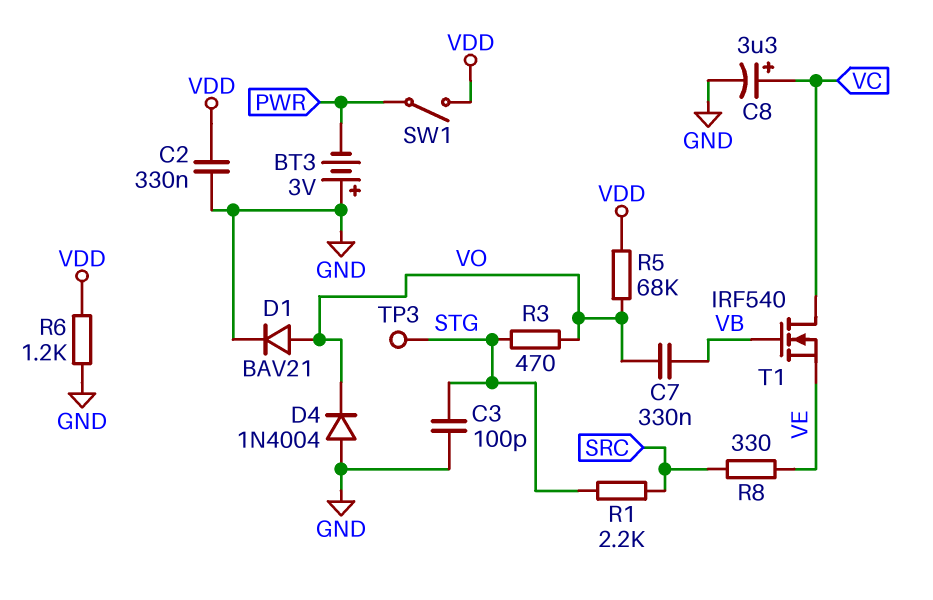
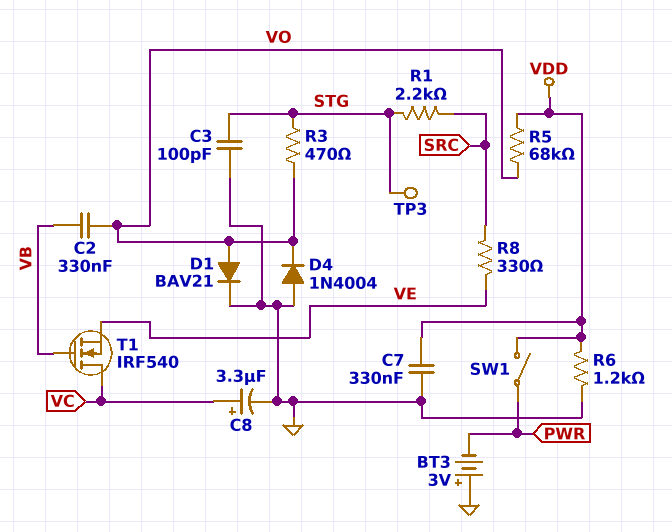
C2: 330nF (GND, VDD) -> 330nF (VB, VO)
C7: 330nF (VB, VO) -> 330nF (GND, VDD)

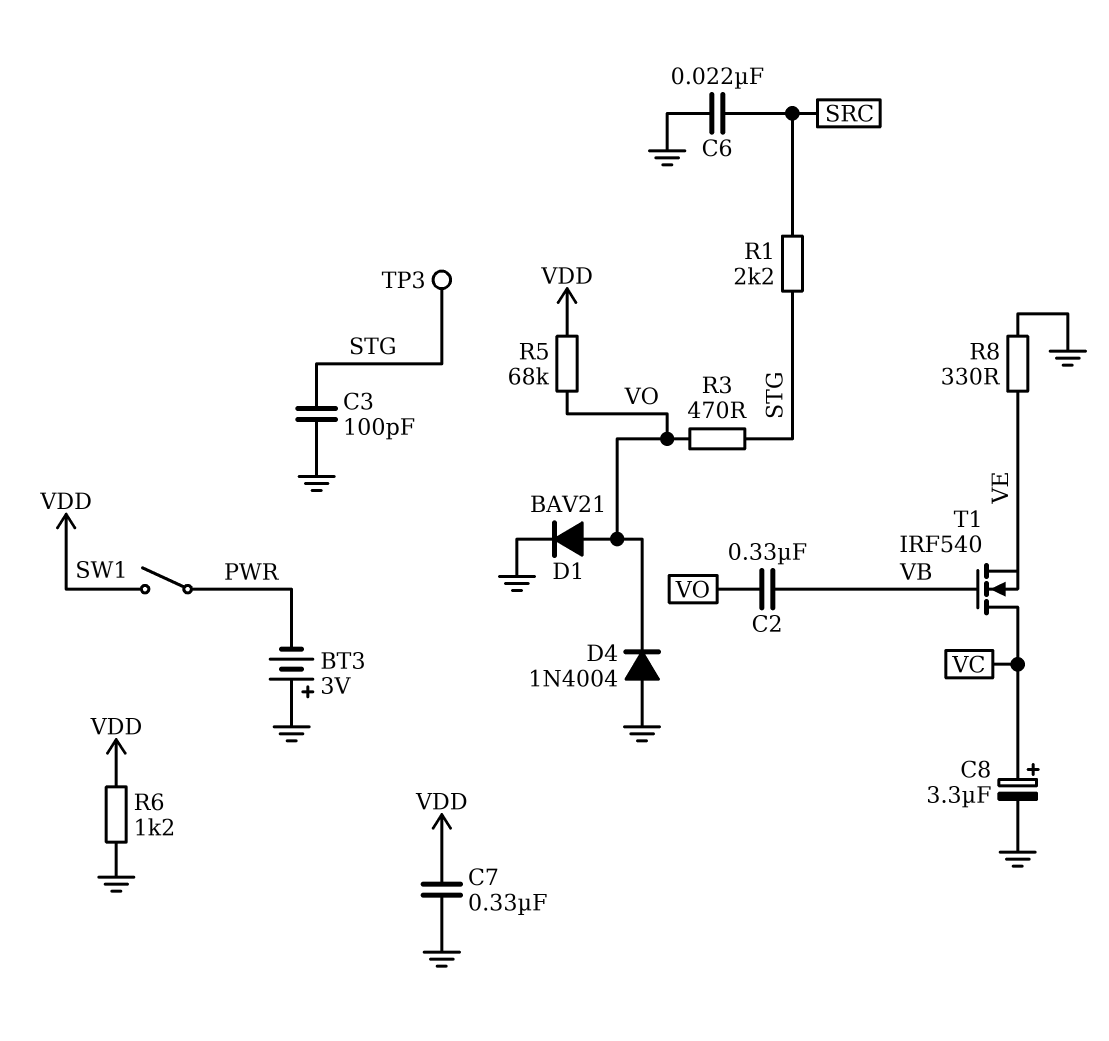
C6: none -> 22nF (GND, SRC)
R8: 330 (SRC, VE) -> 330 (GND, VE)

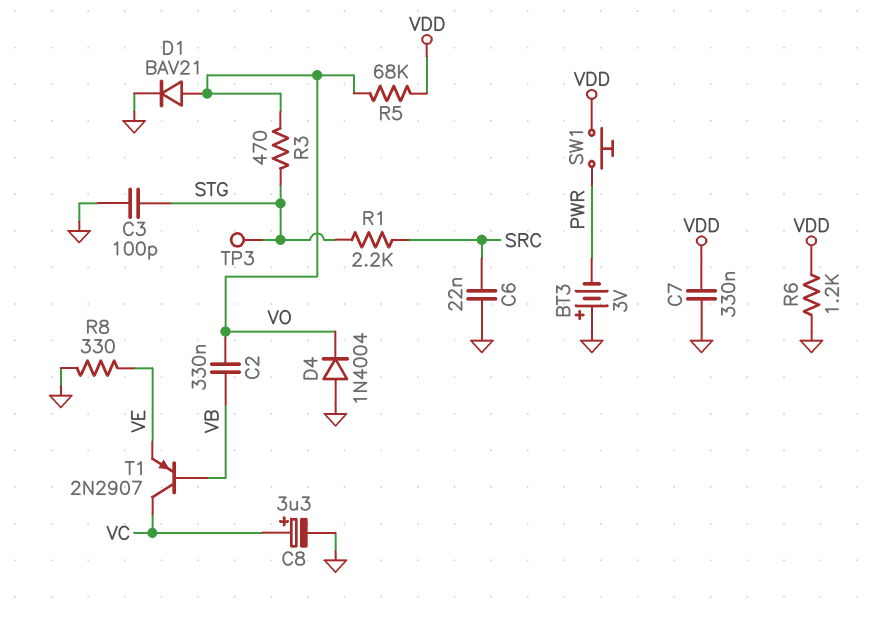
SW1: switch (PWR, VDD) -> button (PWR, VDD)
T1: NMOS IRF540 (G VB, D VC, S VE) -> PNP 2N2907 (B VB, C VC, E VE)

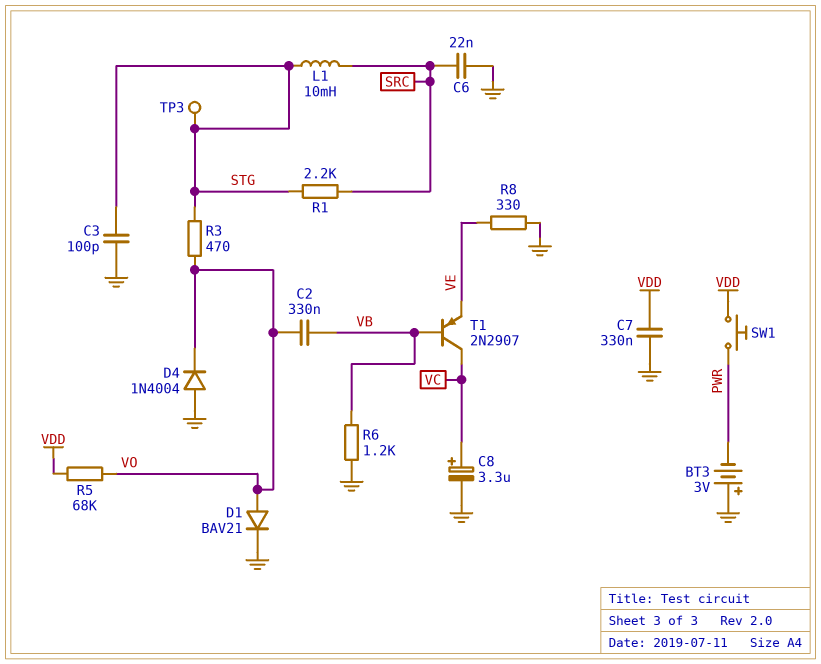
L1: none -> 10mH (SRC, STG)
R6: 1.2k (GND, VDD) -> 1.2k (GND, VB)

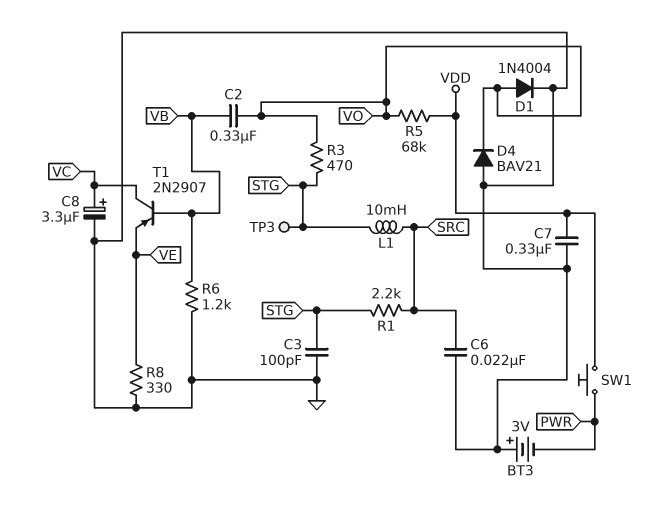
D1: diode BAV21 (A VO, K GND) -> diode 1N4004 (A VO, K GND)
D4: diode 1N4004 (A GND, K VO) -> diode BAV21 (A GND, K VO)

